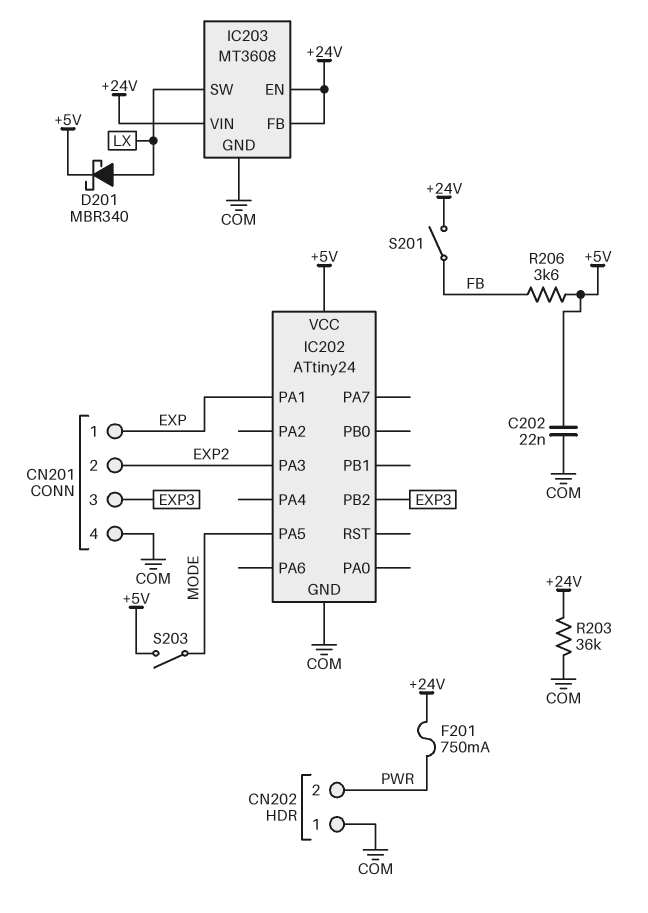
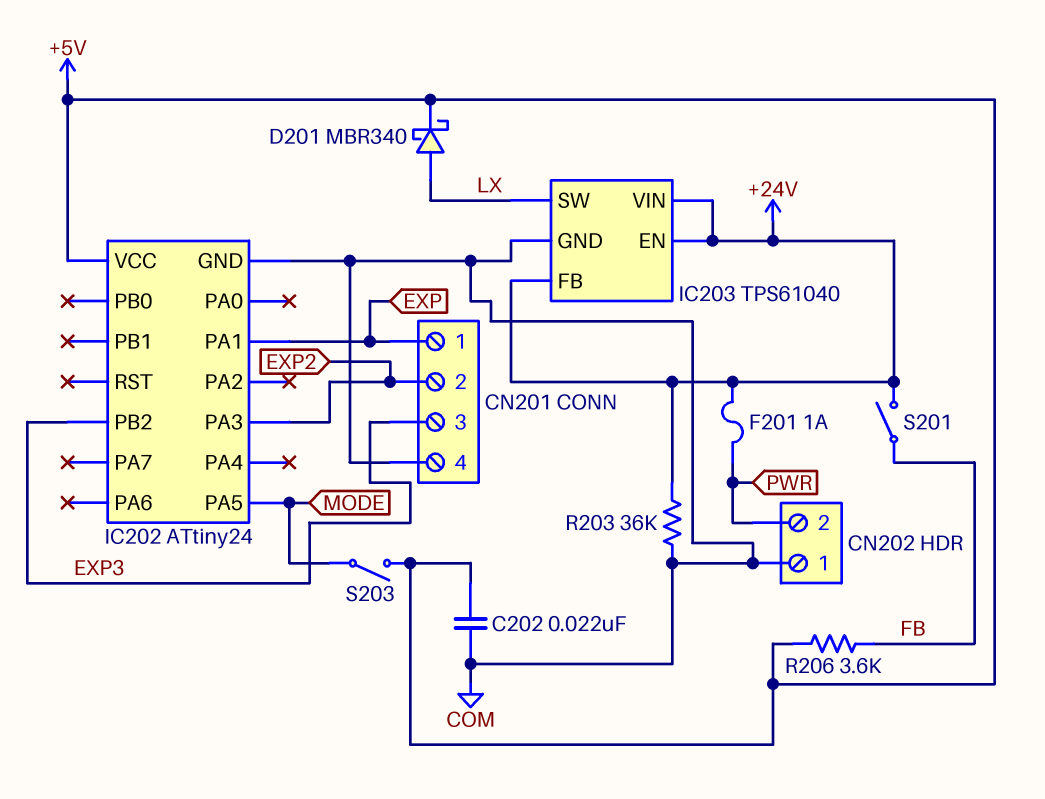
F201: 750mA (+24V, PWR) -> 1A (+24V, PWR)
IC203: MT3608 -> TPS61040

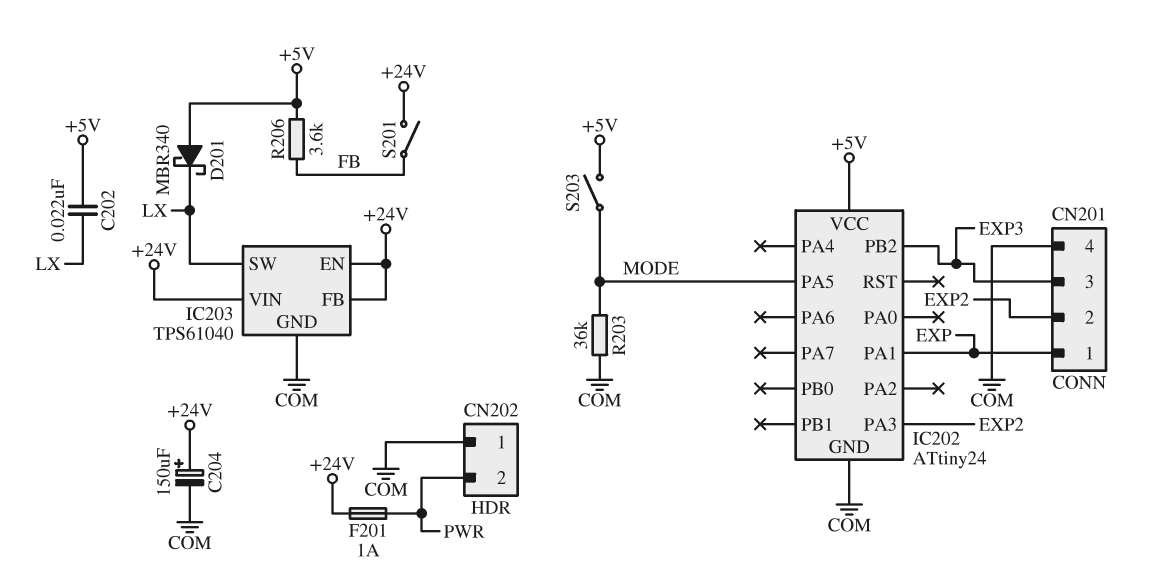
C202: 22nF (+5V, COM) -> 22nF (+5V, LX)
C204: none -> 150uF (plus +24V, minus COM)
D201: schottky MBR340 (A LX, K +5V) -> schottky MBR340 (A +5V, K LX)
R203: 36k (+24V, COM) -> 36k (COM, MODE)

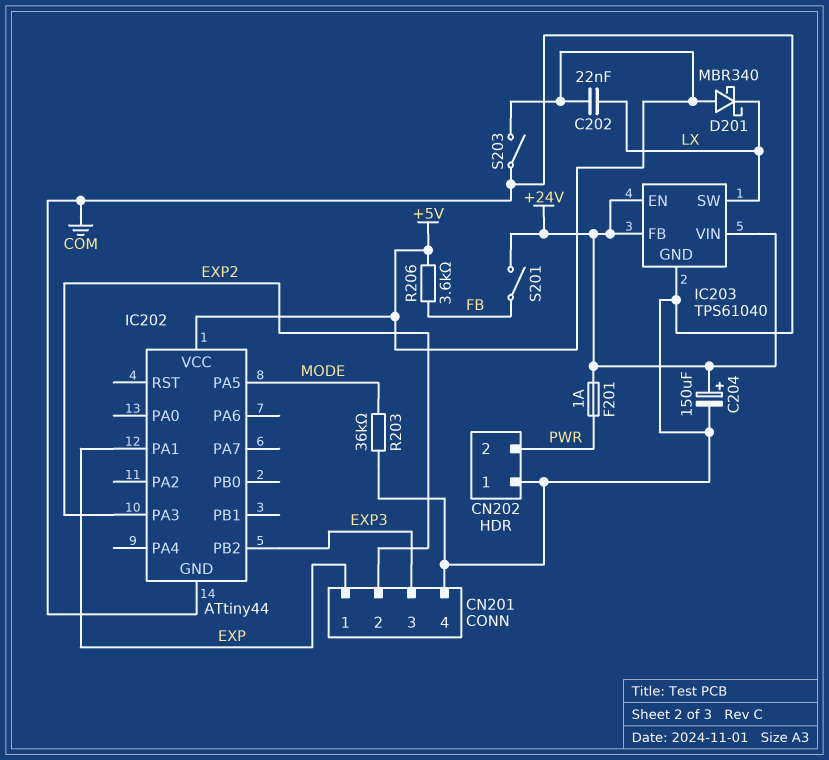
IC202: ATtiny24 -> ATtiny44
S203: switch (+5V, MODE) -> switch (+5V, COM)

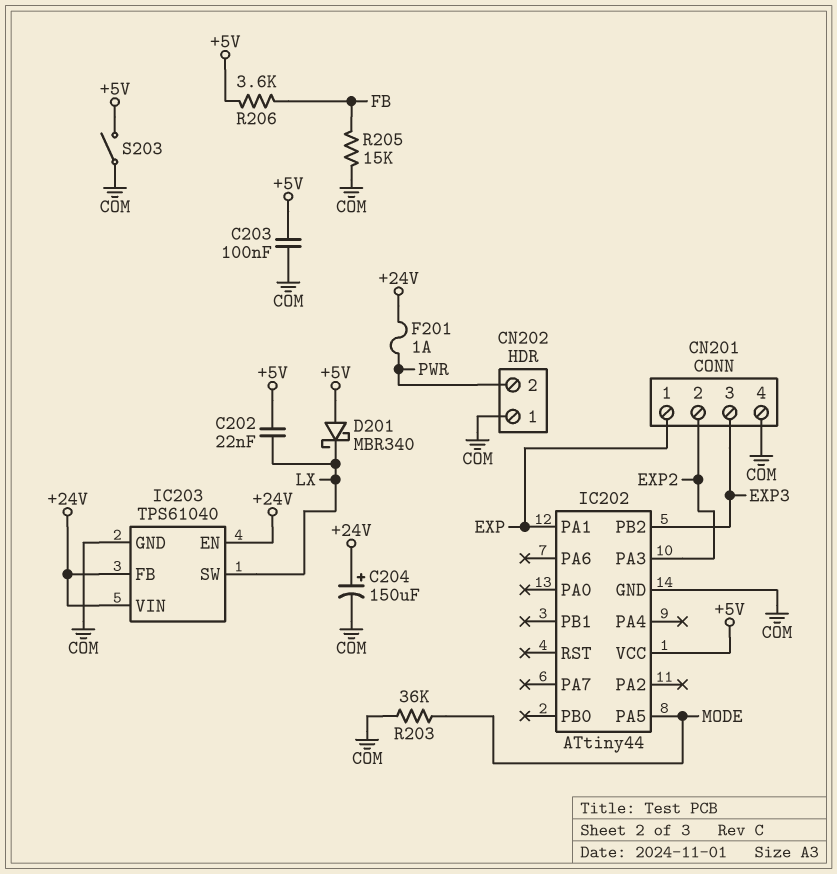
C203: none -> 100nF (+5V, COM)
R205: none -> 15k (COM, FB)
S201: switch (+24V, FB) -> none

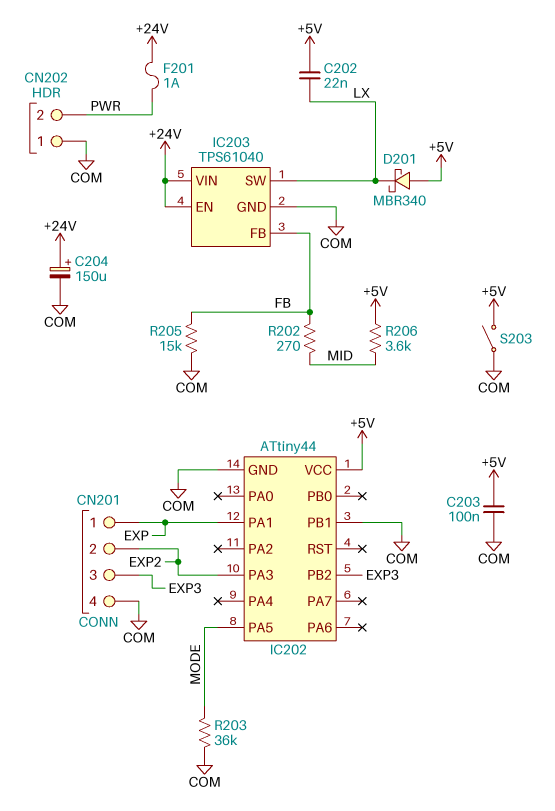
IC202 pin PB1: none -> COM
IC203 pin FB: +24V -> FB
R202: none -> 270 (FB, MID)
R206: 3.6k (+5V, FB) -> 3.6k (+5V, MID)

